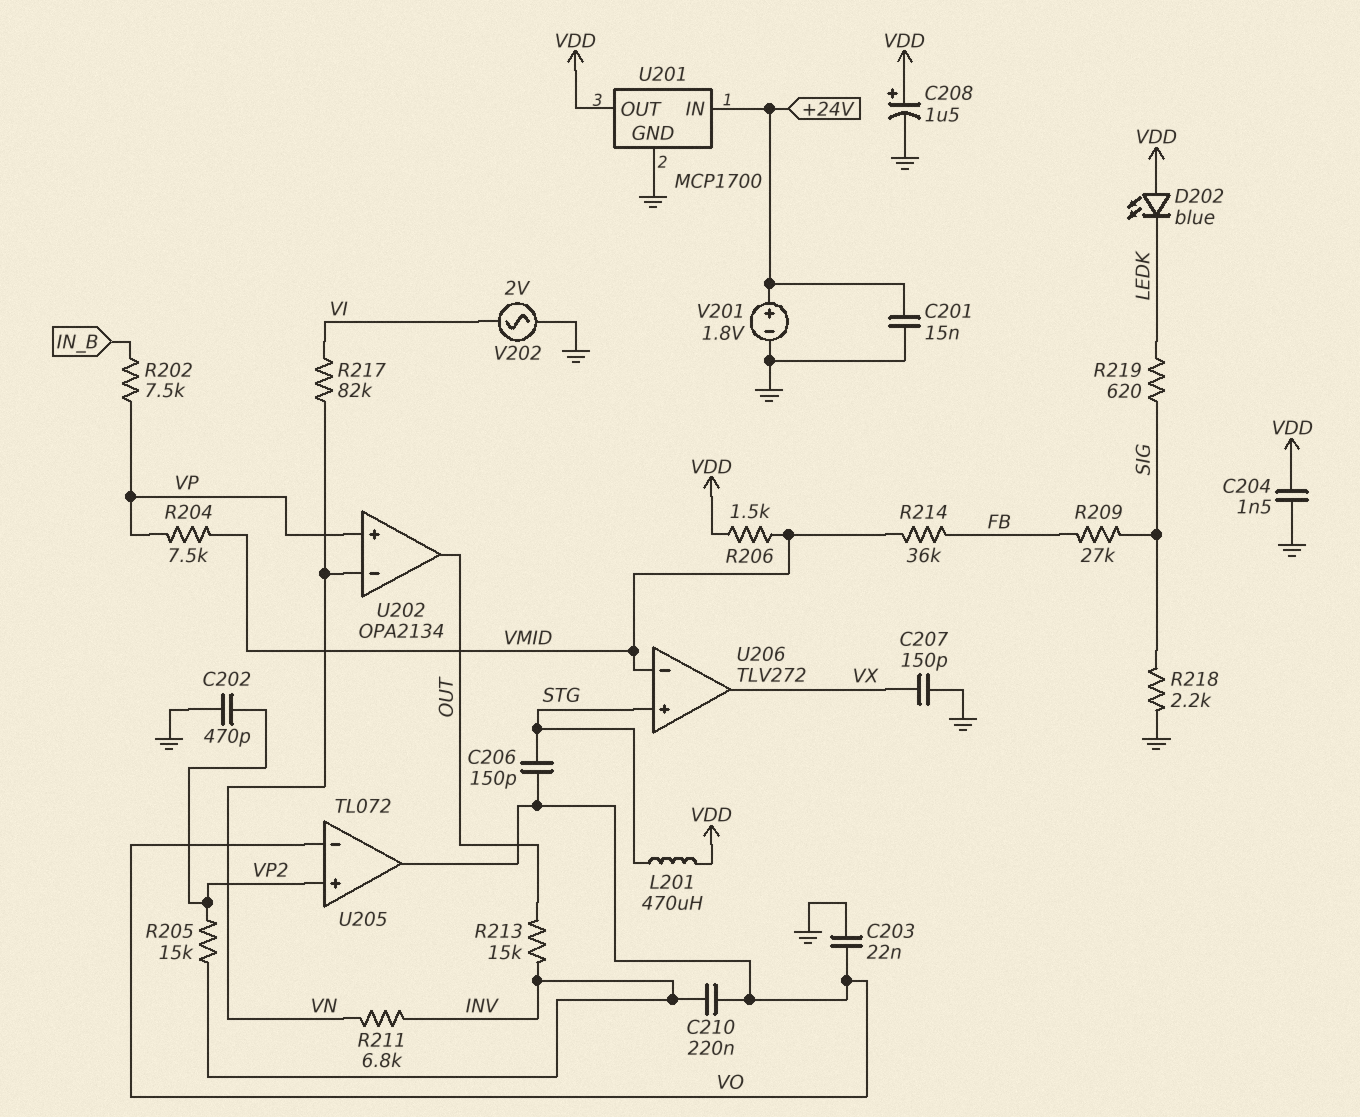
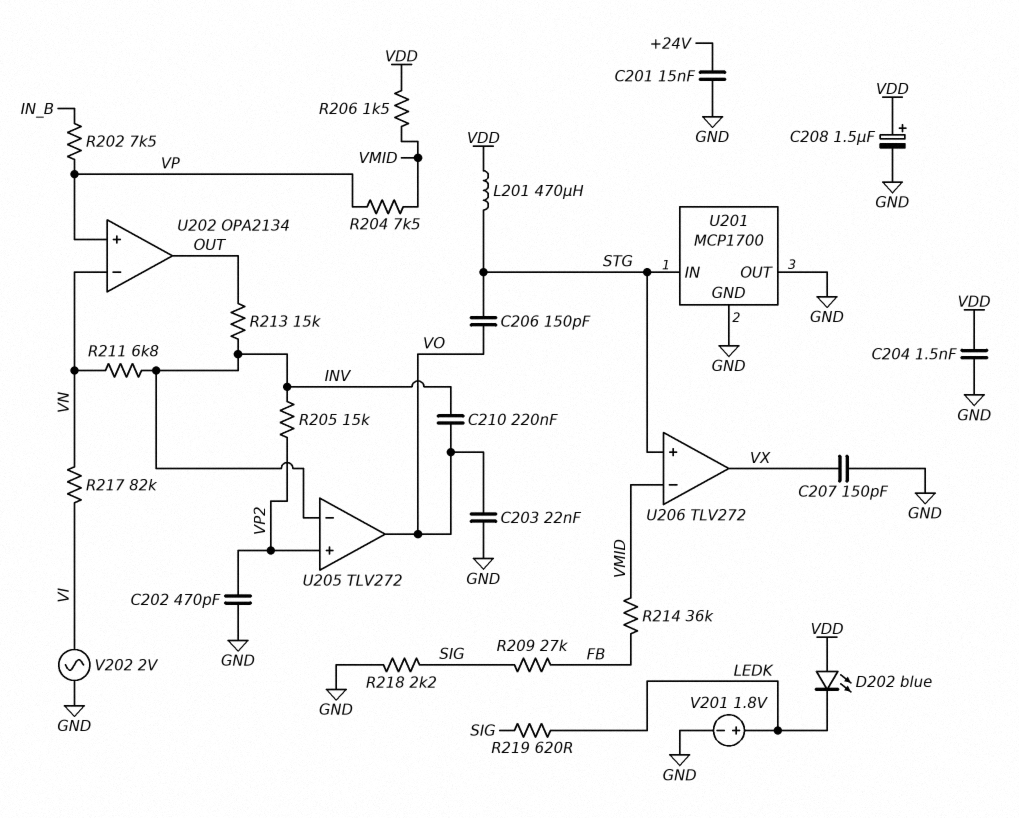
U201 pin IN: +24V -> STG
U201 pin OUT: VDD -> GND
U205: TL072 -> TLV272
U205 pin in-: VO -> INV
V201: 1.8V (plus +24V, minus GND) -> 1.8V (plus LEDK, minus GND)

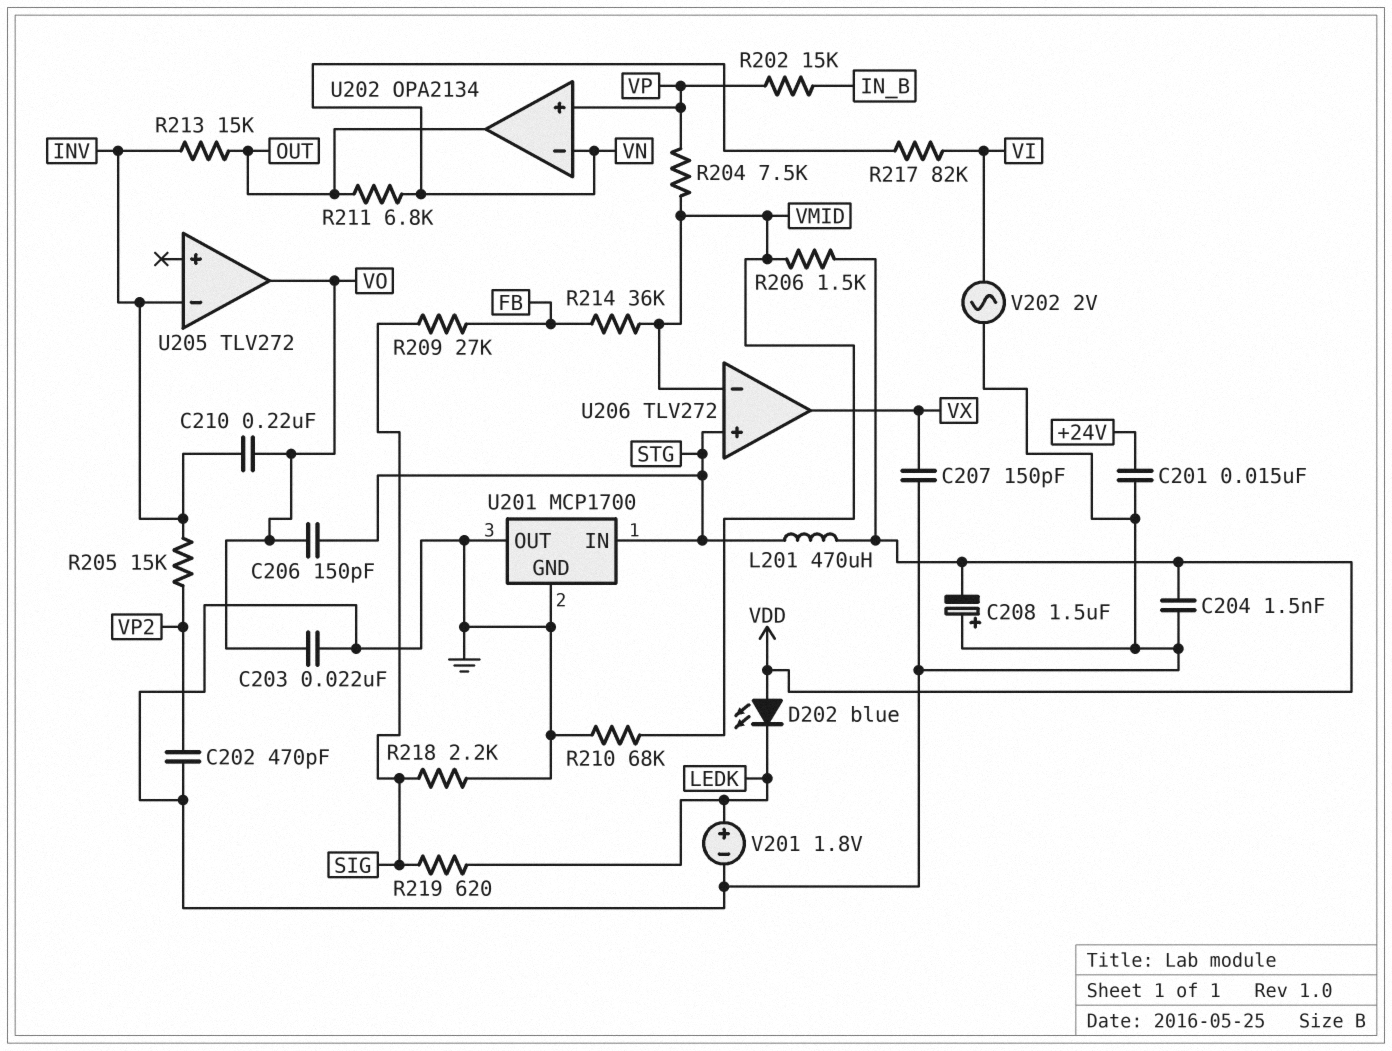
C208: 1.5uF (plus VDD, minus GND) -> 1.5uF (plus GND, minus VDD)
R202: 7.5k (IN_B, VP) -> 15k (IN_B, VP)
R210: none -> 68k (GND, VMID)
R211: 6.8k (INV, VN) -> 6.8k (OUT, VN)
U205 pin in+: VP2 -> none

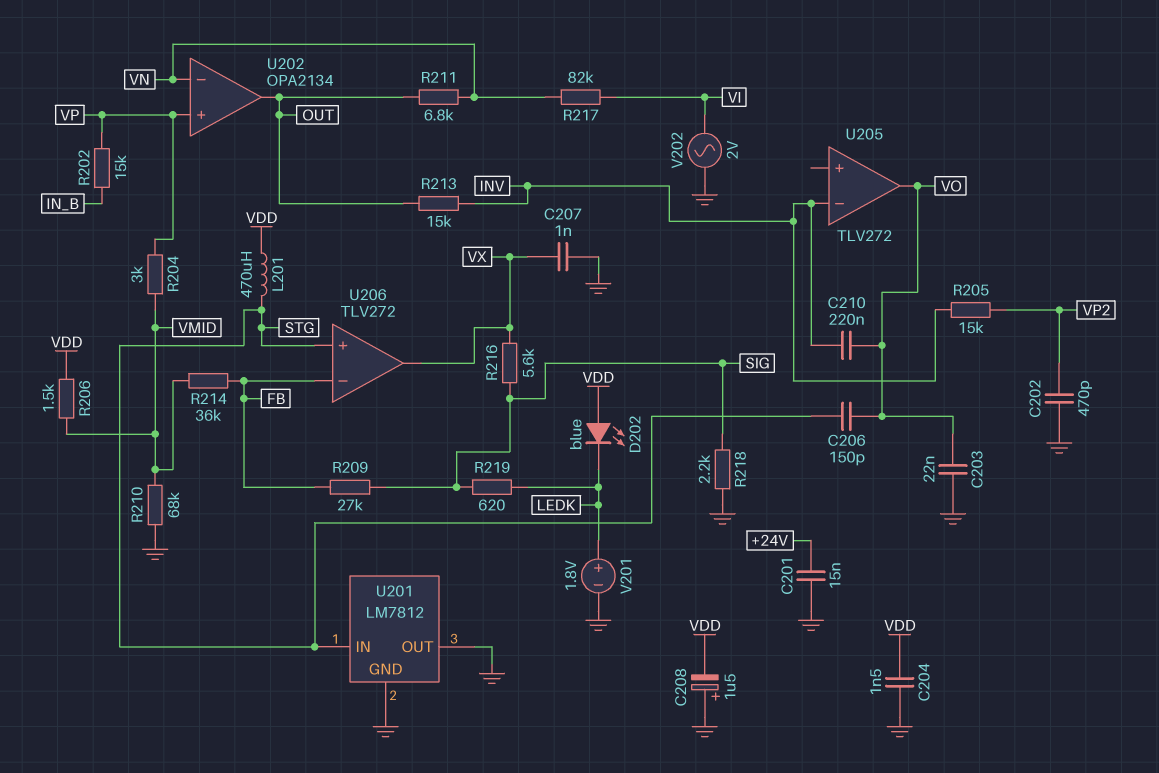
C207: 150pF (GND, VX) -> 1nF (GND, VX)
R204: 7.5k (VMID, VP) -> 3k (VMID, VP)
R216: none -> 5.6k (SIG, VX)
U201: MCP1700 -> LM7812
U206 pin in-: VMID -> FB

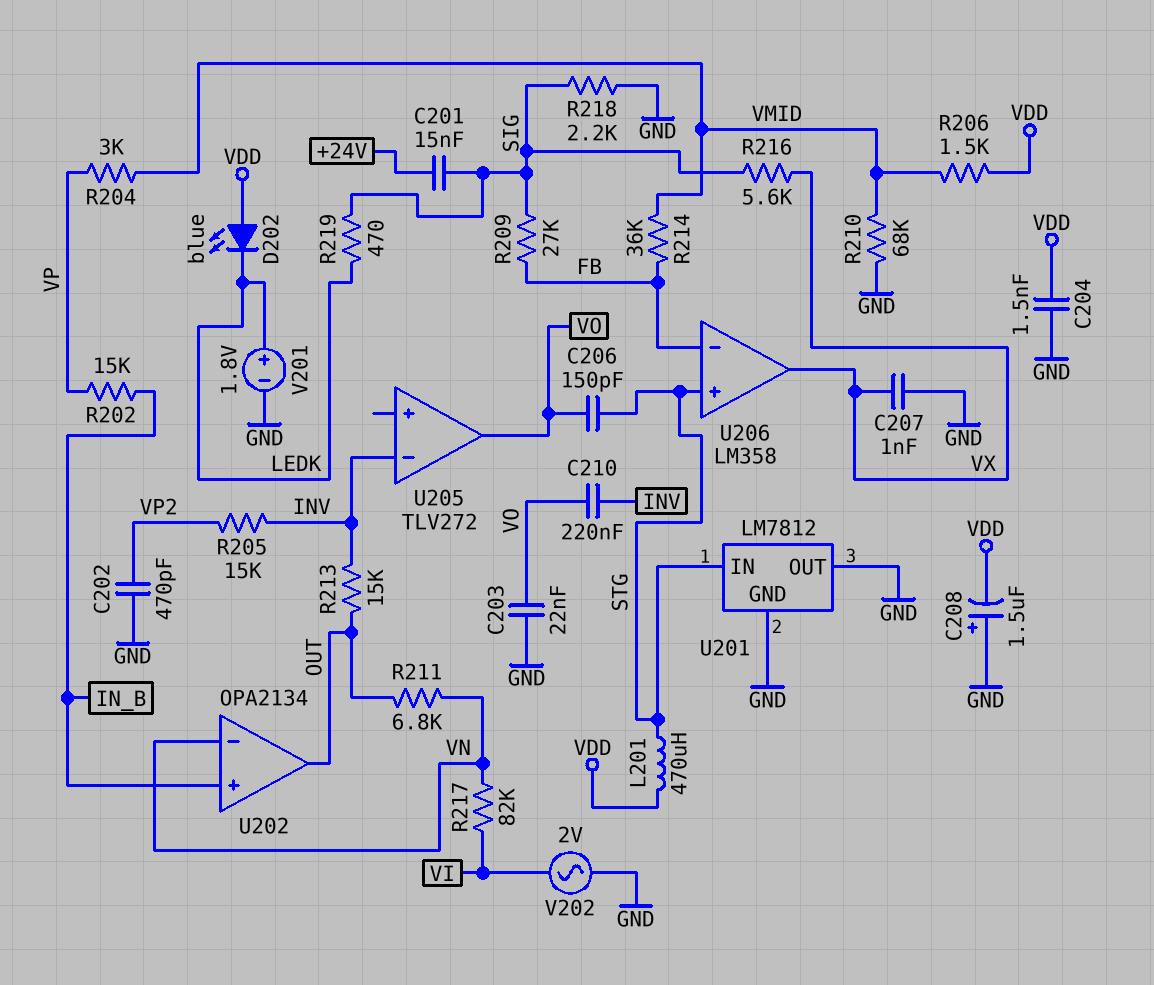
C201: 15nF (+24V, GND) -> 15nF (+24V, SIG)
R219: 620 (LEDK, SIG) -> 470 (LEDK, SIG)
U202 pin in+: VP -> IN_B
U206: TLV272 -> LM358

